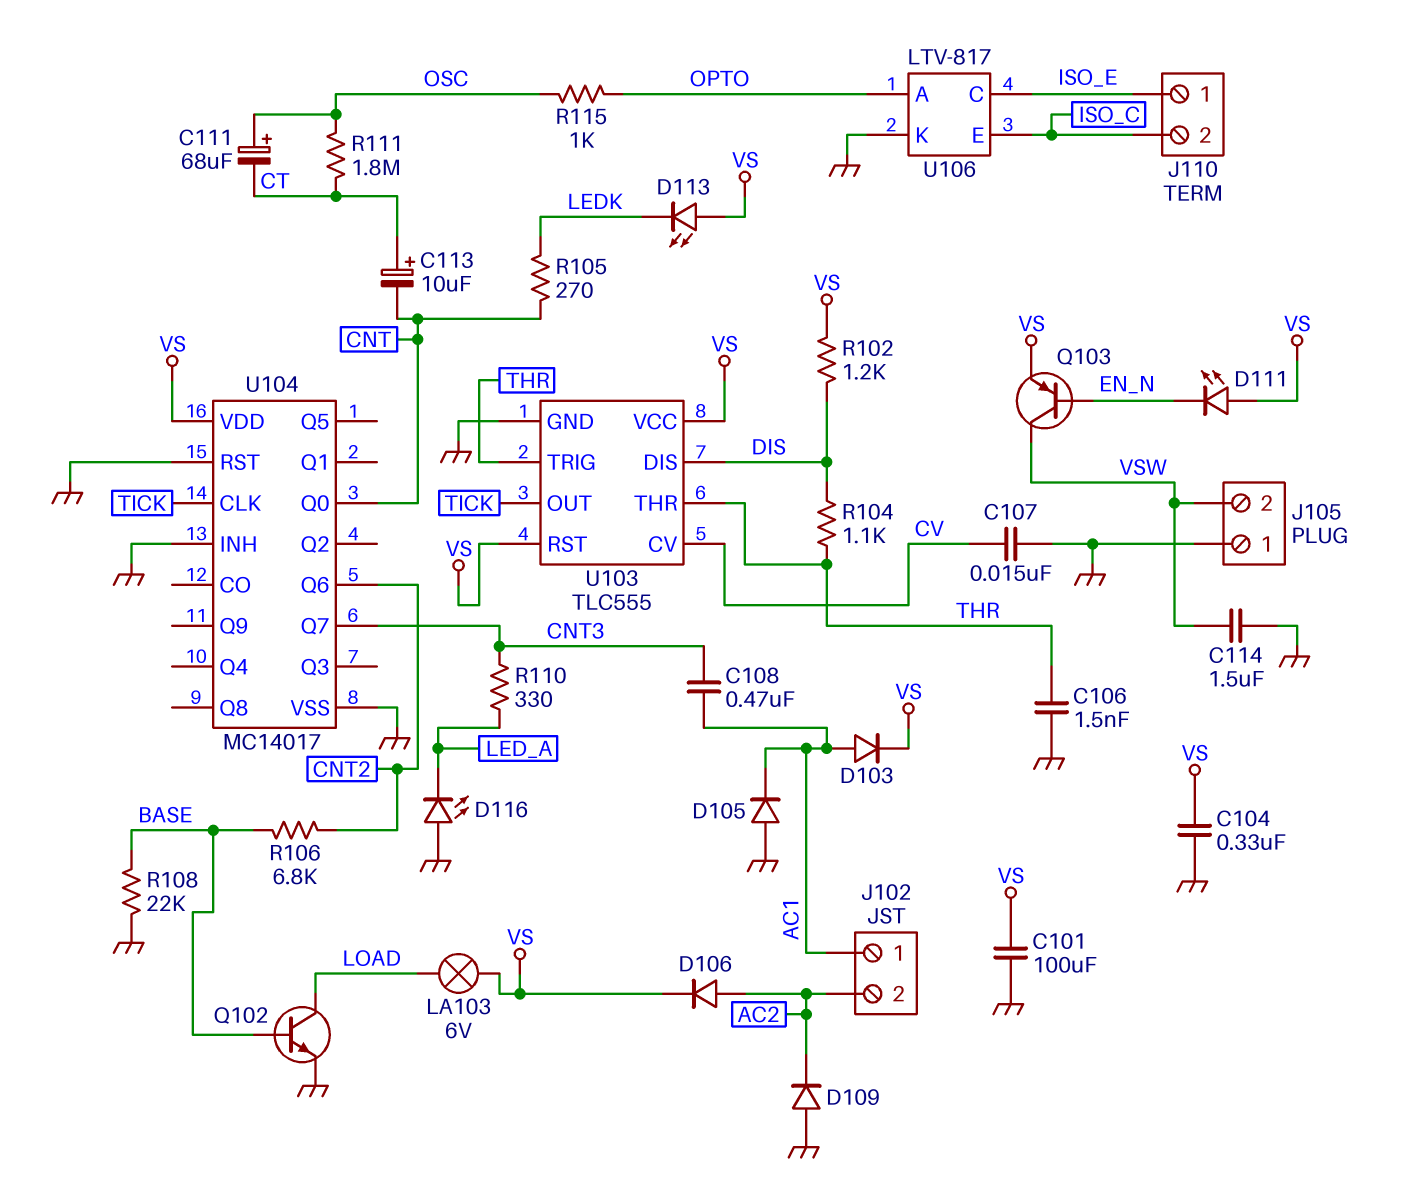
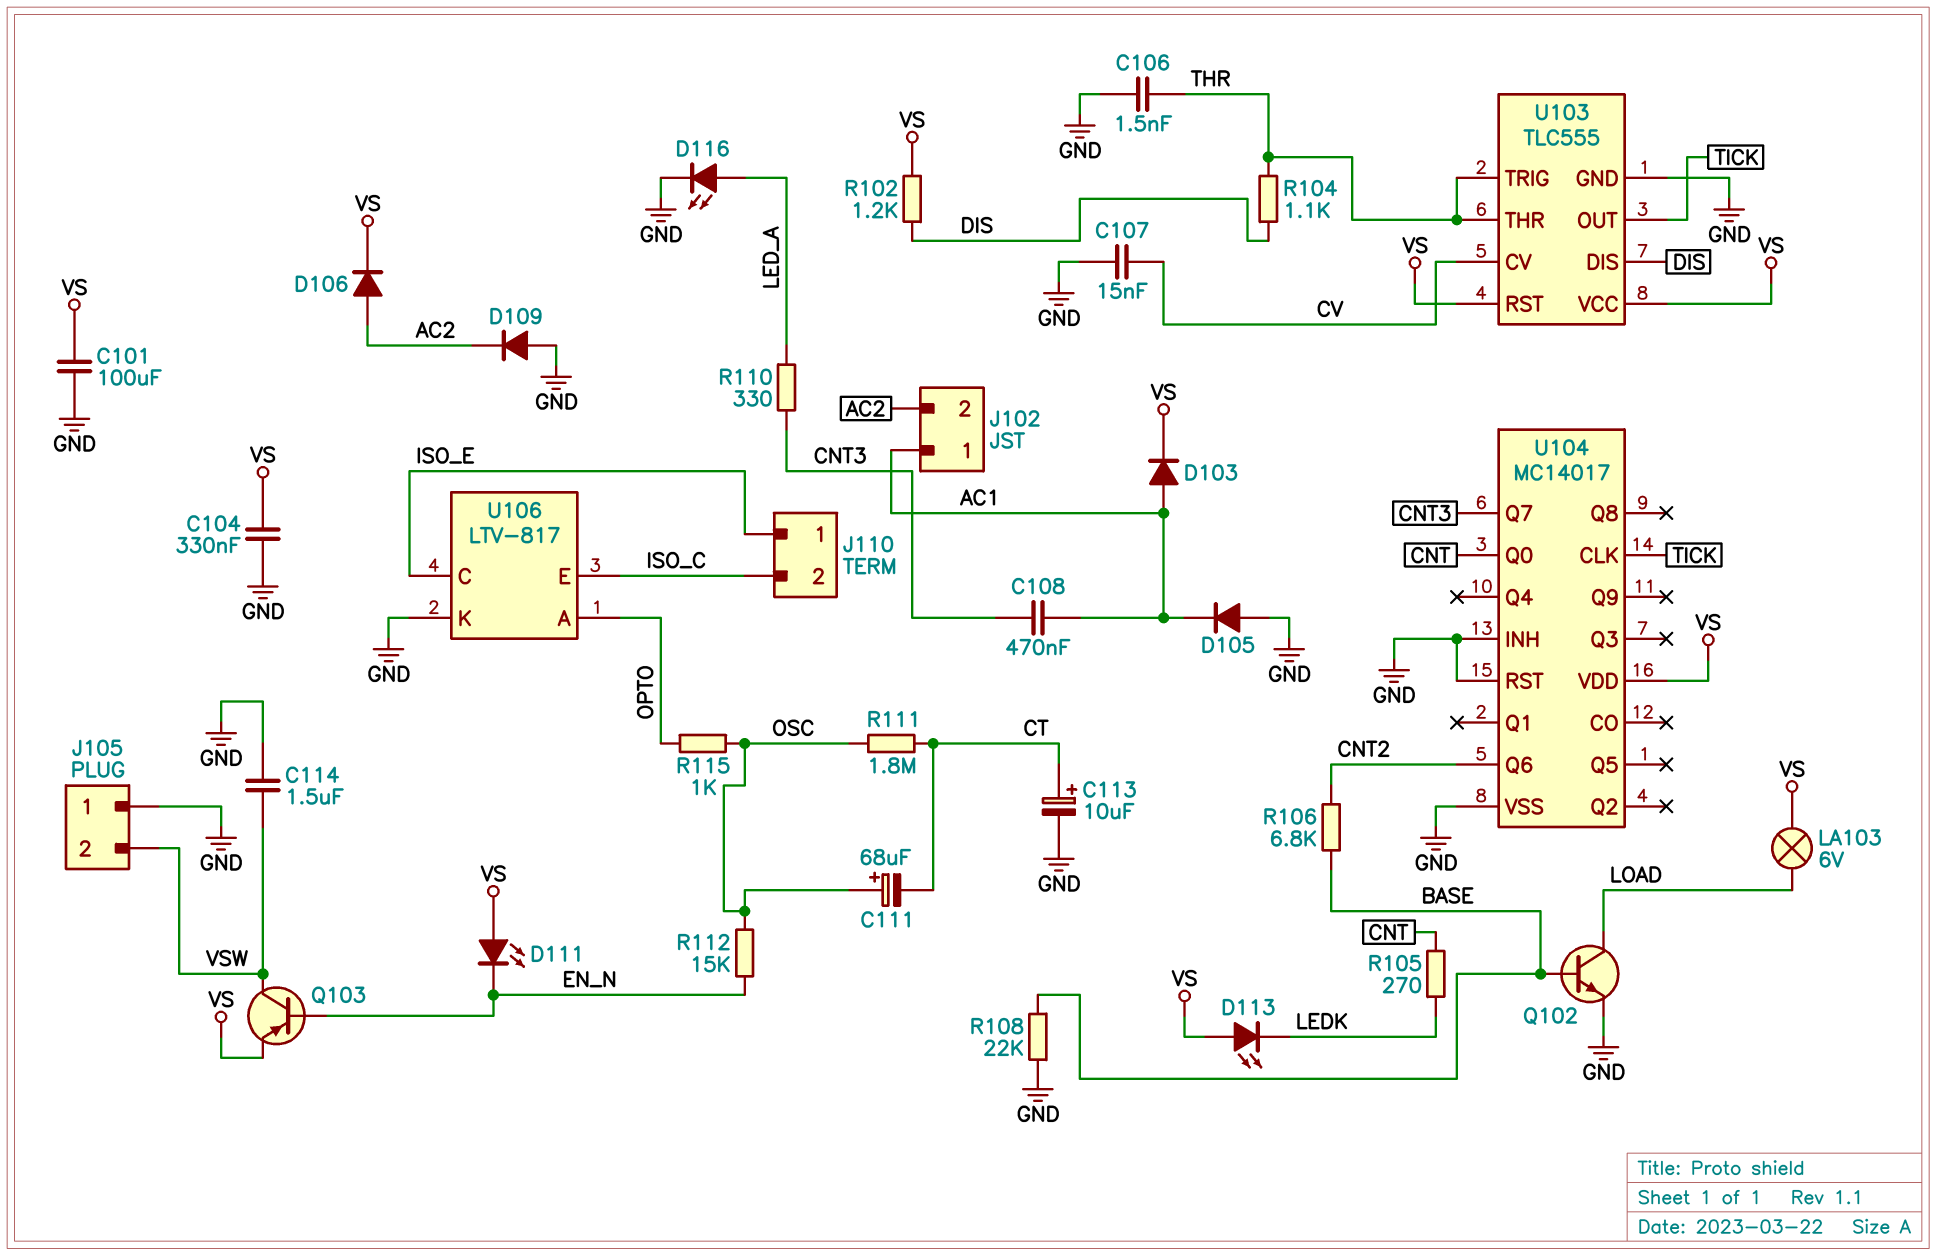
C113: 10uF (plus CT, minus CNT) -> 10uF (plus CT, minus GND)
D116: LED (A GND, K LED_A) -> LED (A LED_A, K GND)
R112: none -> 15k (EN_N, OSC)

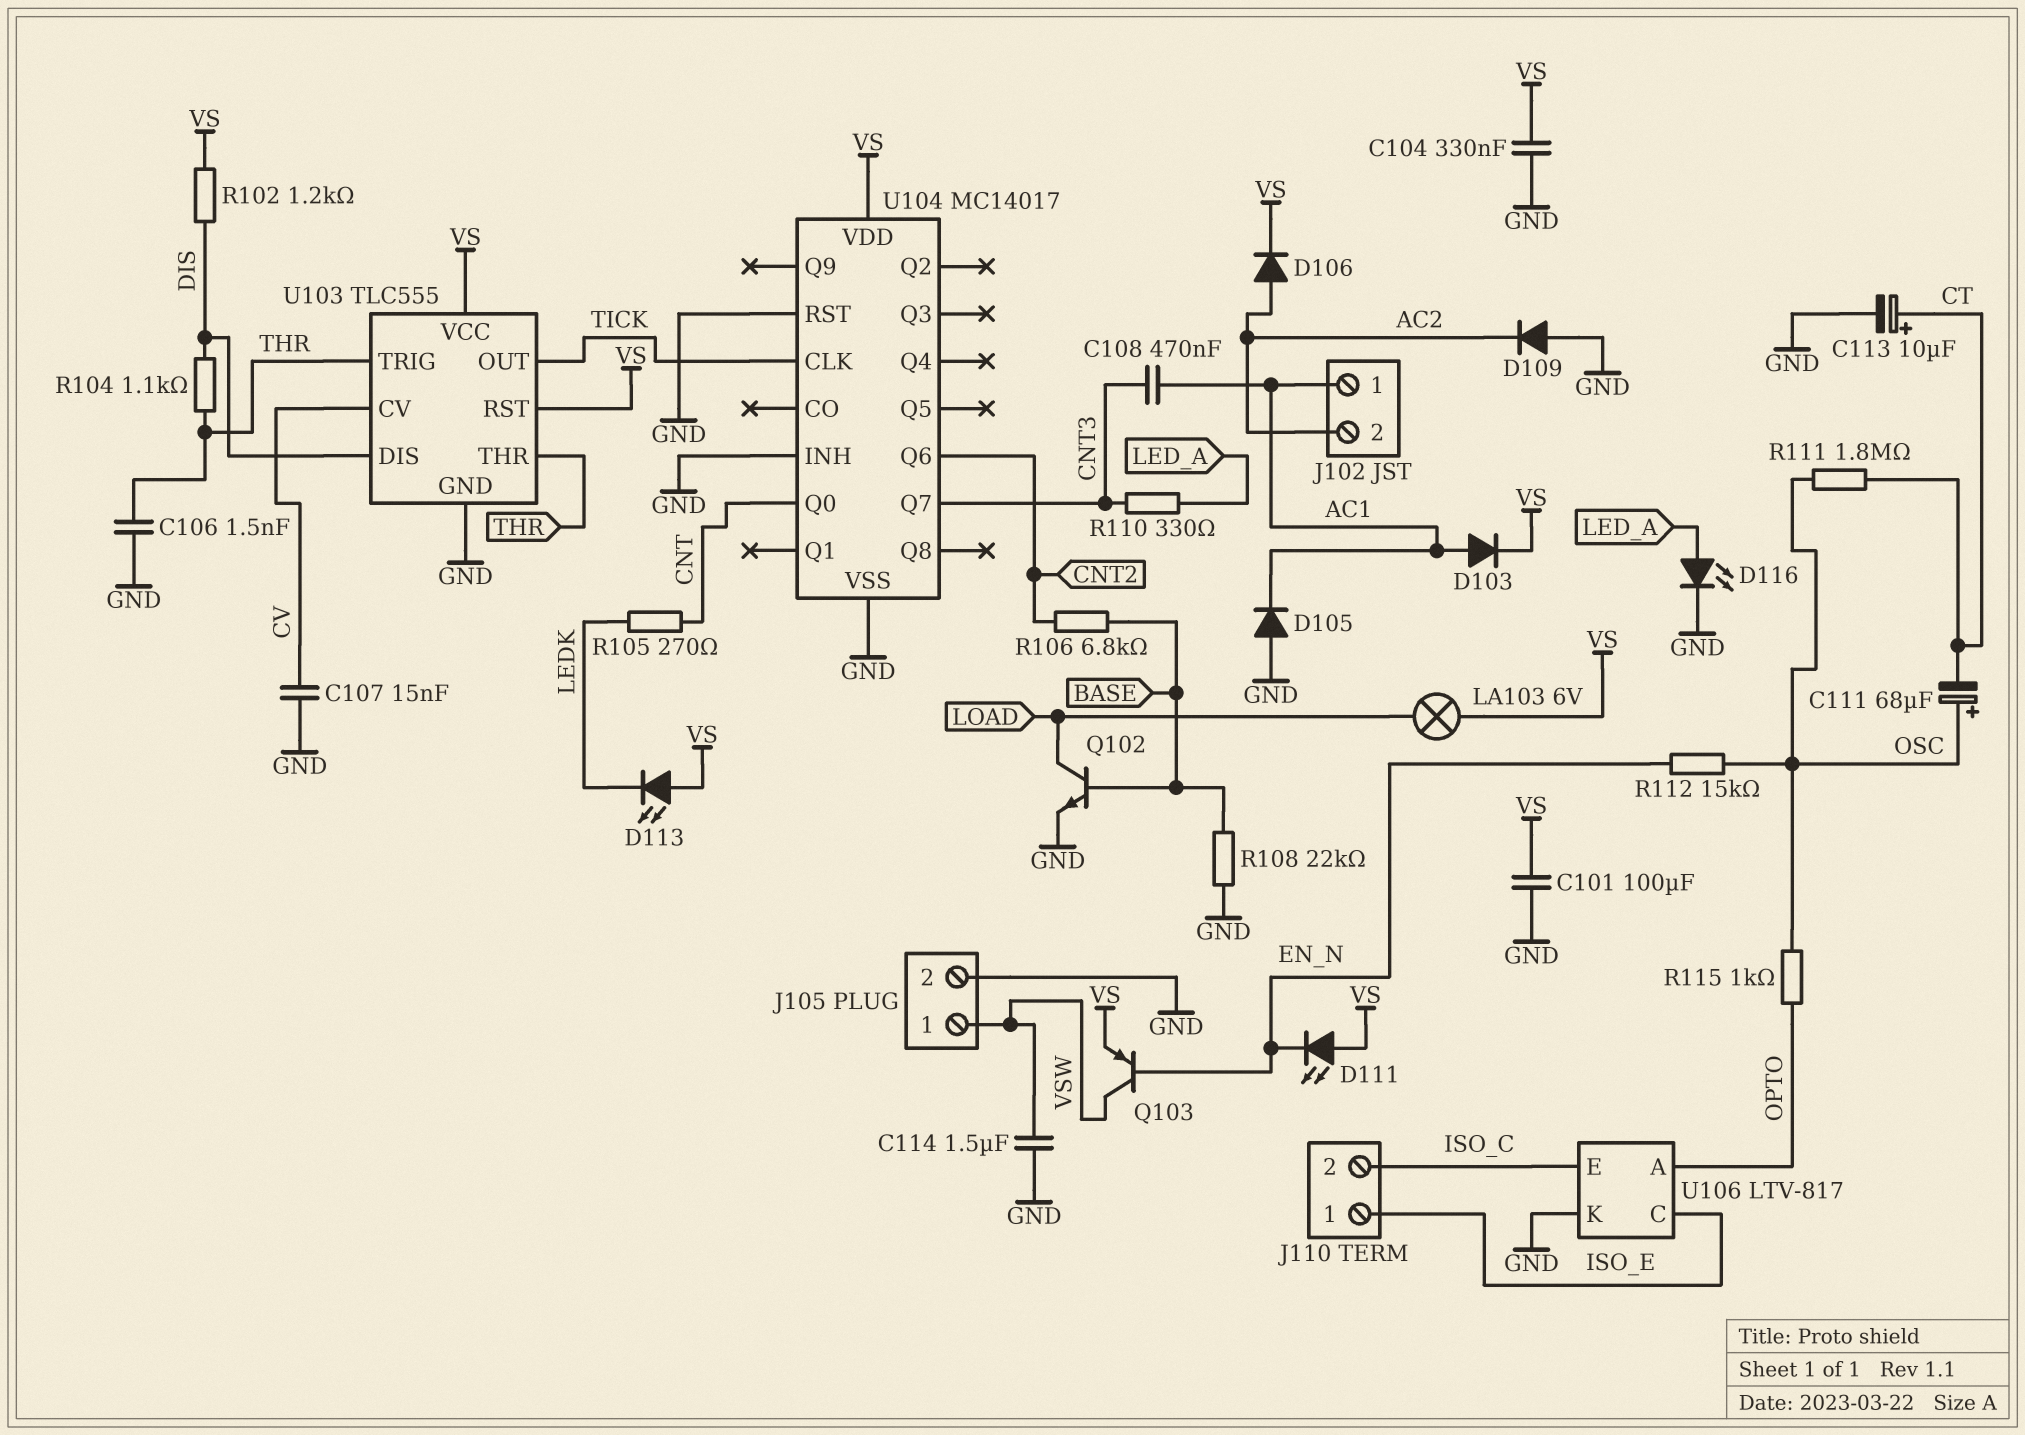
J105 pin 1: GND -> VSW
J105 pin 2: VSW -> GND

